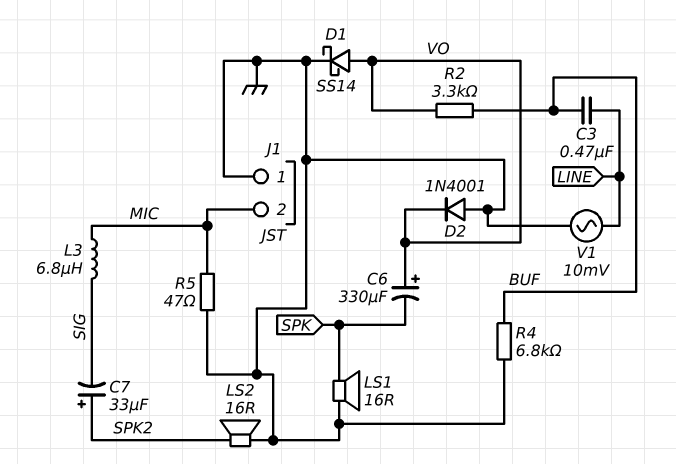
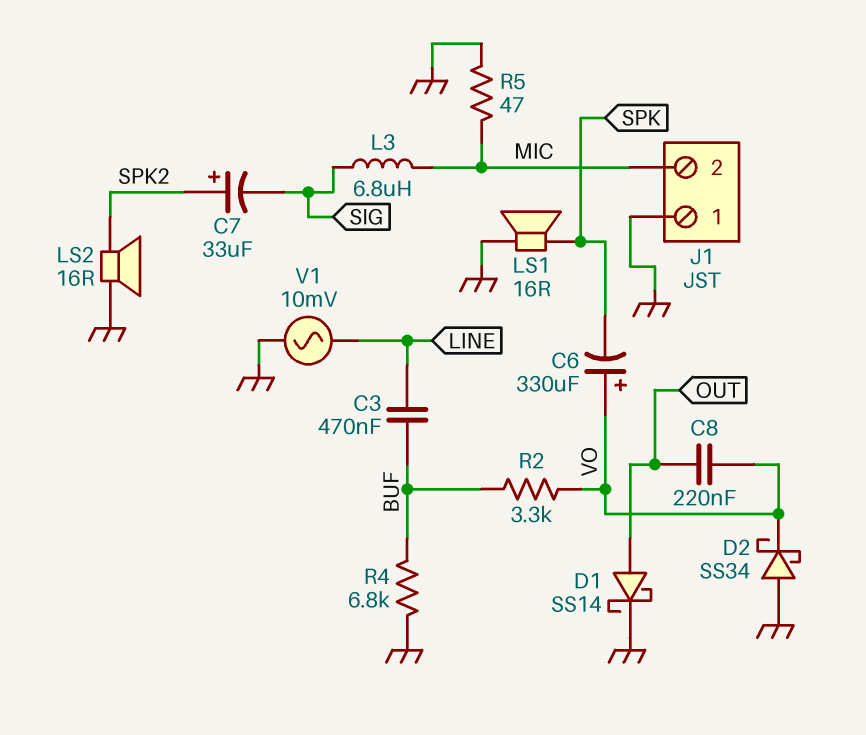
C8: none -> 220nF (OUT, VO)
D1: schottky SS14 (A VO, K GND) -> schottky SS14 (A OUT, K GND)
D2: diode 1N4001 (A GND, K VO) -> schottky SS34 (A GND, K VO)

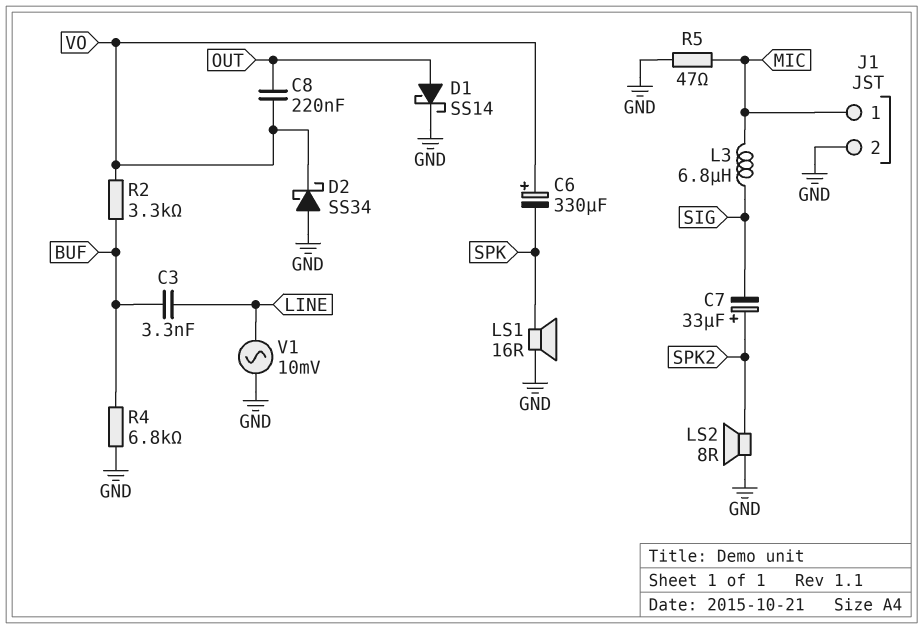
C3: 470nF (BUF, LINE) -> 3.3nF (BUF, LINE)
J1 pin 1: GND -> MIC
J1 pin 2: MIC -> GND
LS2: speaker 16R (GND, SPK2) -> speaker 8R (GND, SPK2)

